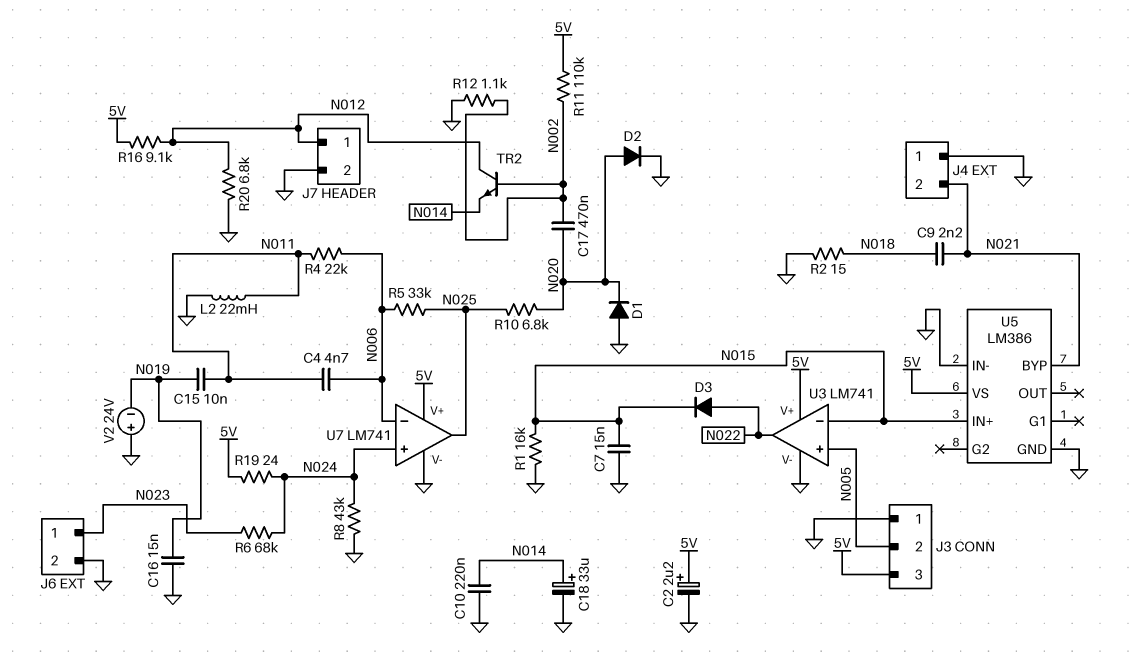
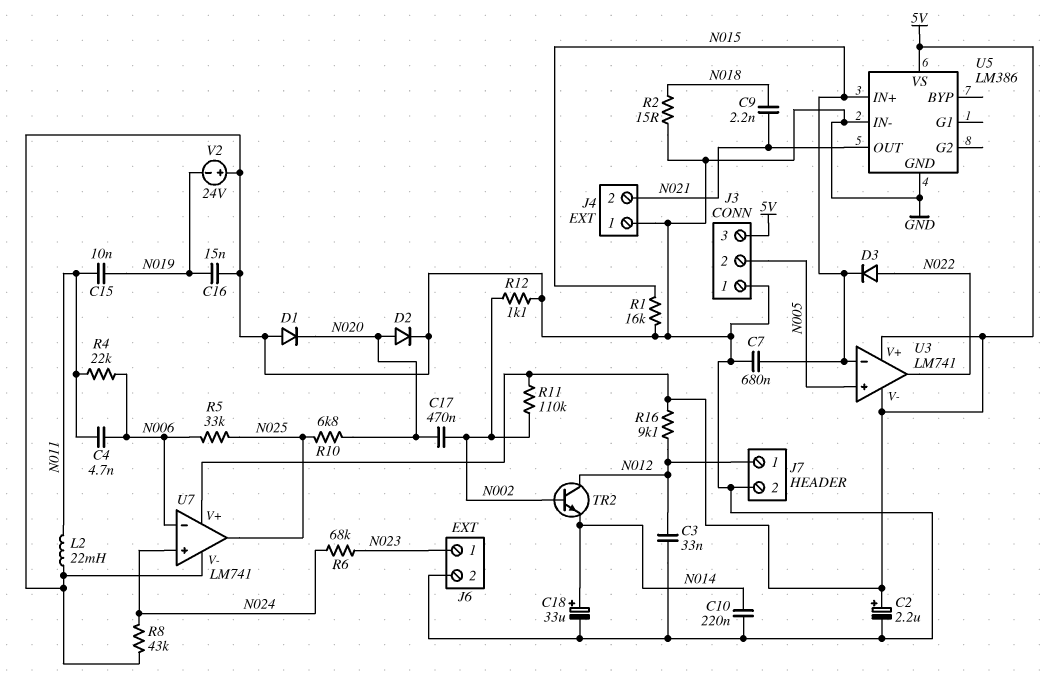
C3: none -> 33nF (GND, N012)
C7: 15nF (GND, N015) -> 680nF (GND, N015)
R19: 24 (5V, N024) -> none
R20: 6.8k (GND, N012) -> none
U3 pin V-: GND -> 5V
U5 pin BYP: N021 -> none
U5 pin OUT: none -> N021

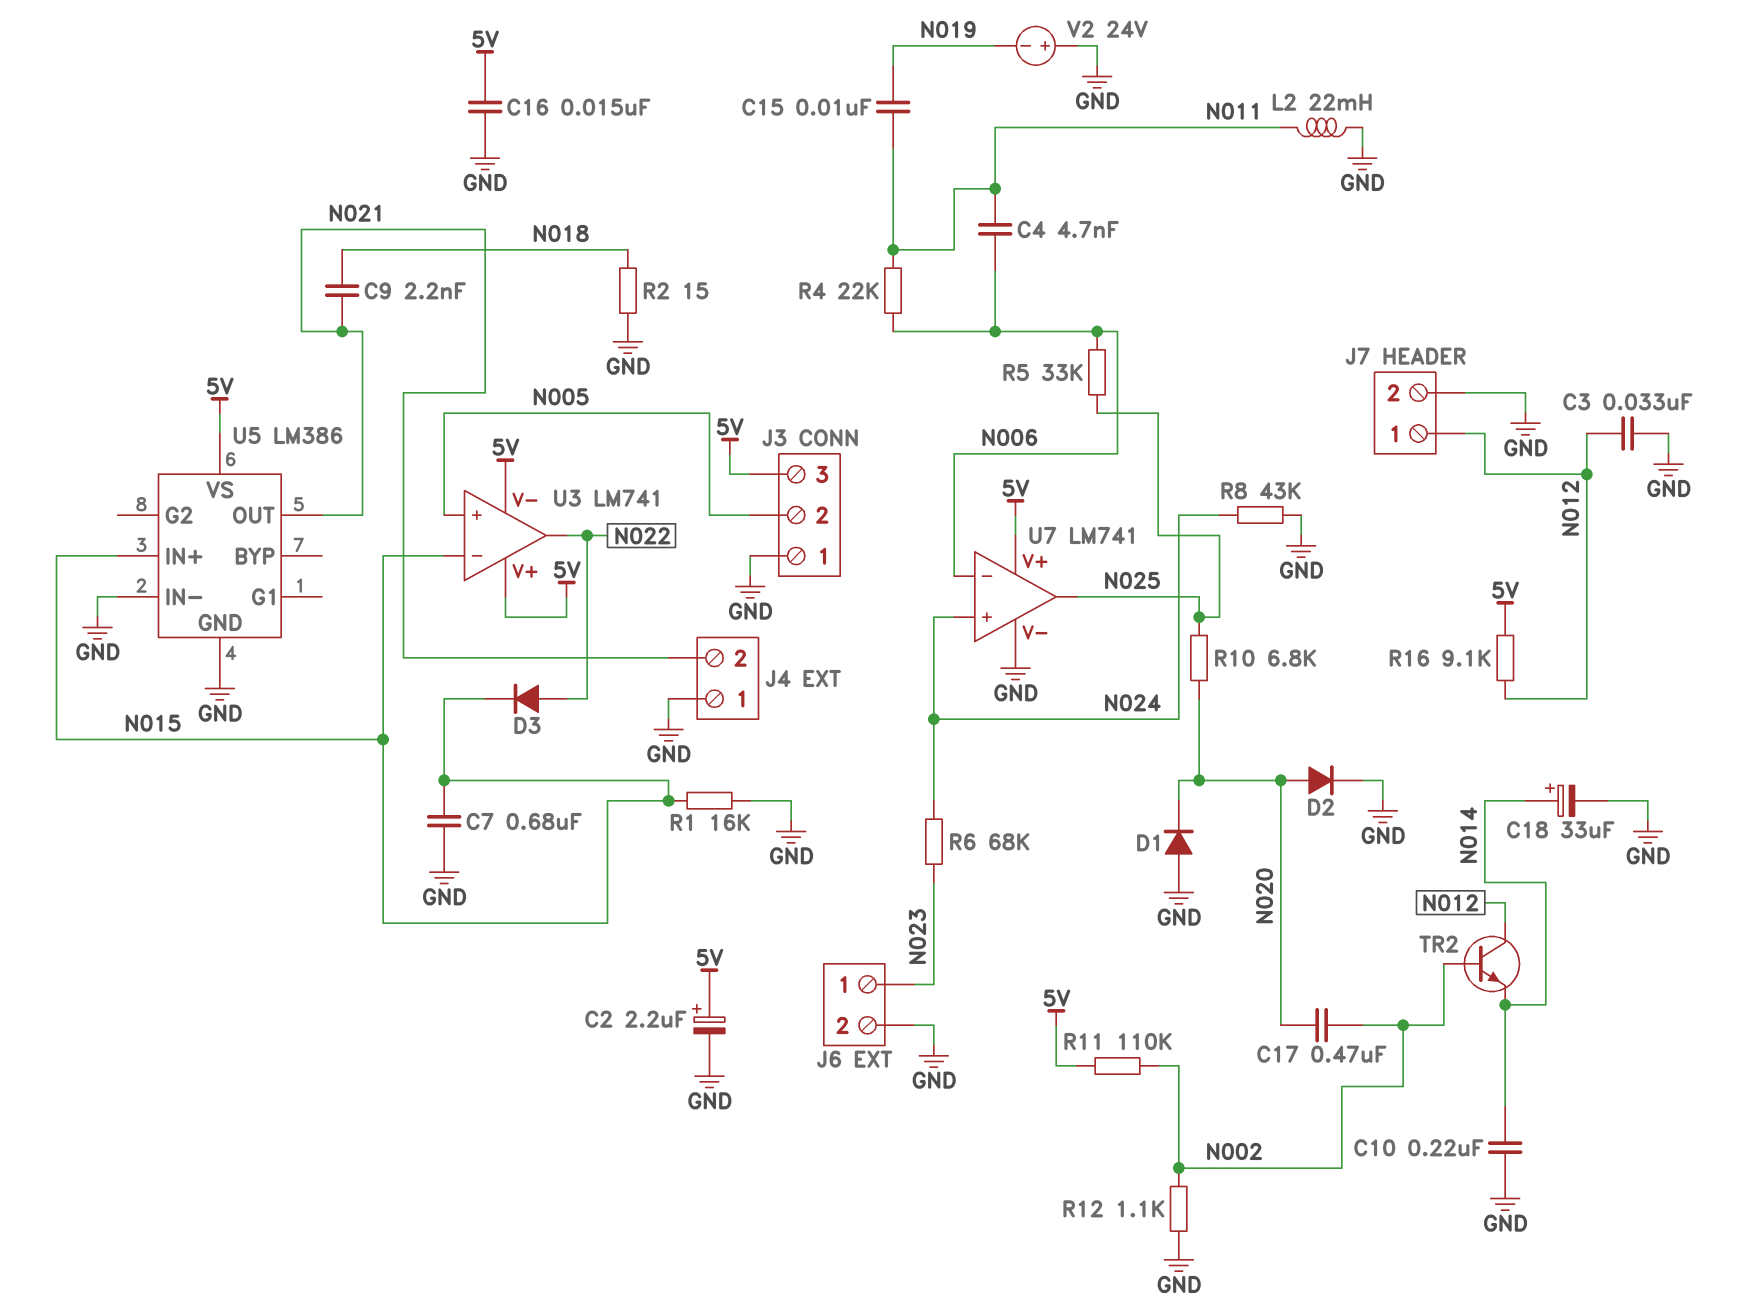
C16: 15nF (GND, N019) -> 15nF (5V, GND)

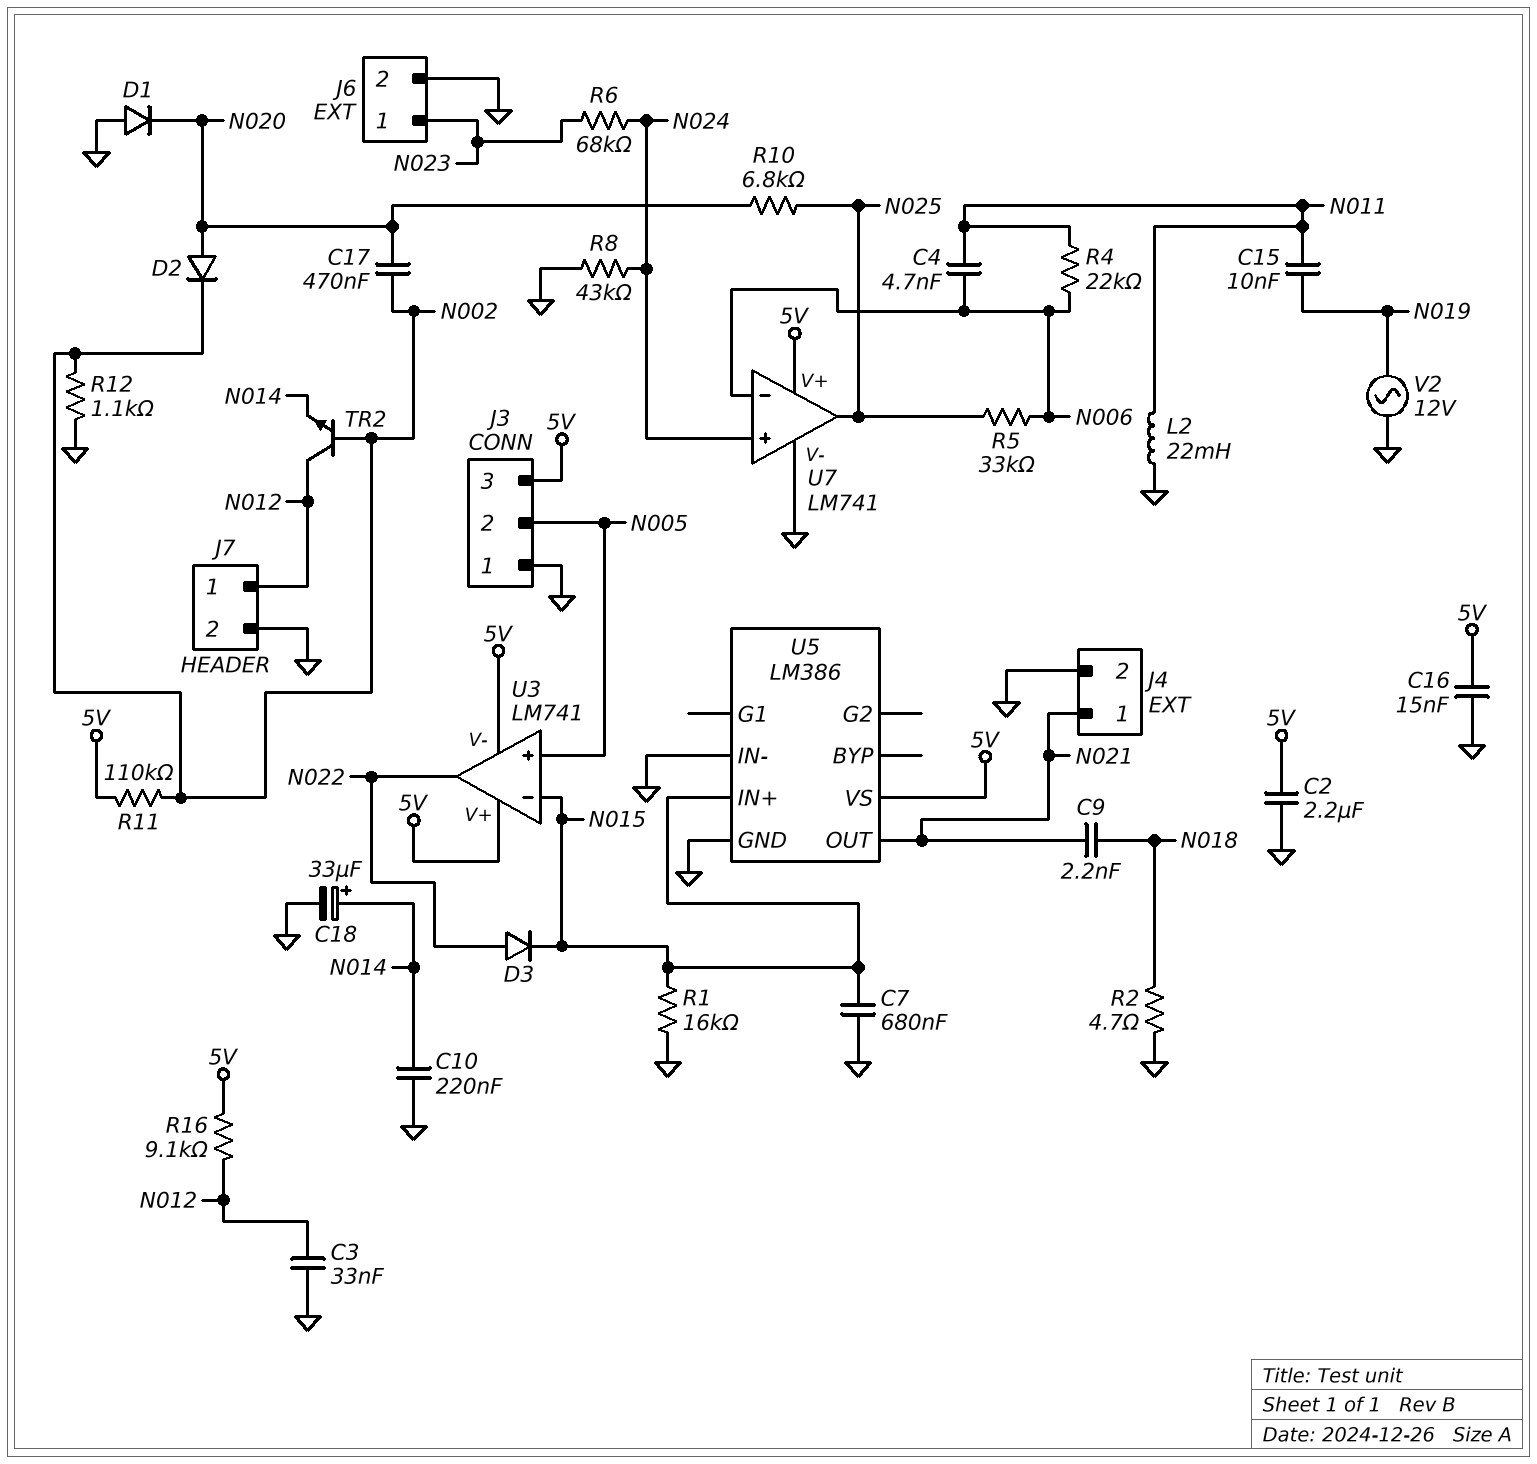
C2: 2.2uF (plus 5V, minus GND) -> 2.2uF (5V, GND)
D2: diode (A N020, K GND) -> diode (A N020, K N002)
J4 pin 1: GND -> N021
J4 pin 2: N021 -> GND
R2: 15 (GND, N018) -> 4.7 (GND, N018)
V2: 24V (plus GND, minus N019) -> AC 12V (GND, N019)

